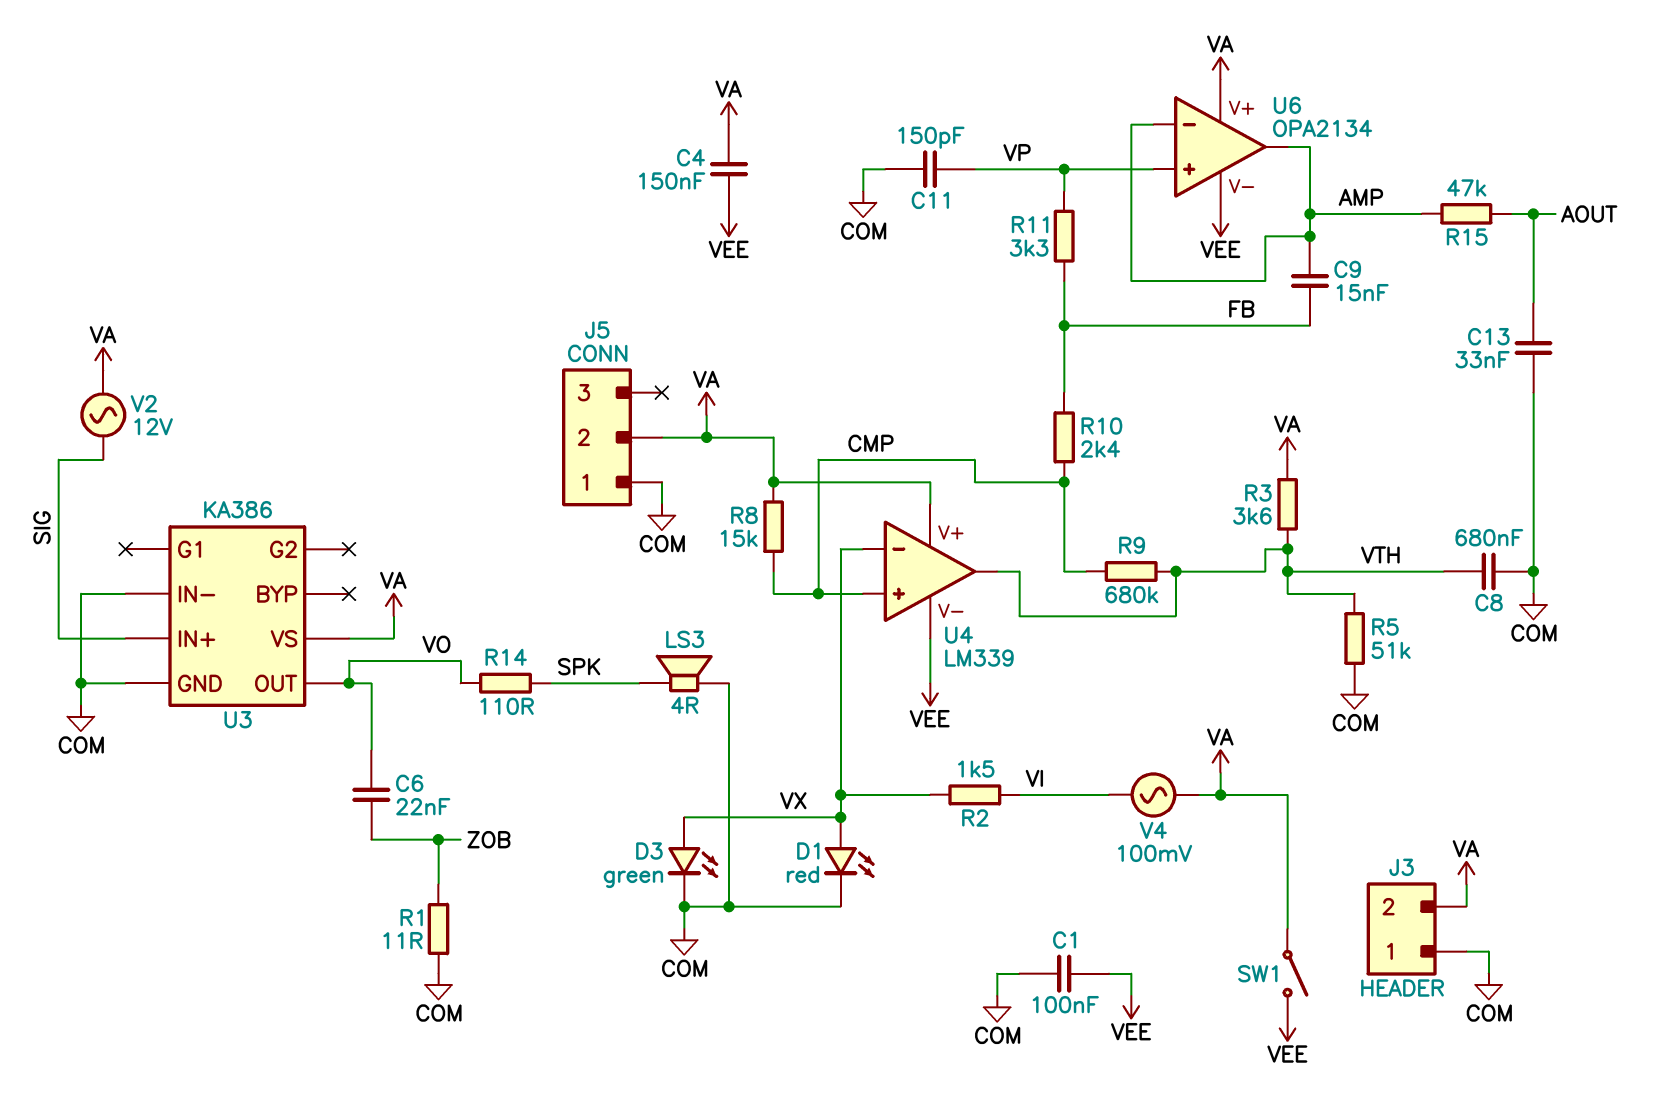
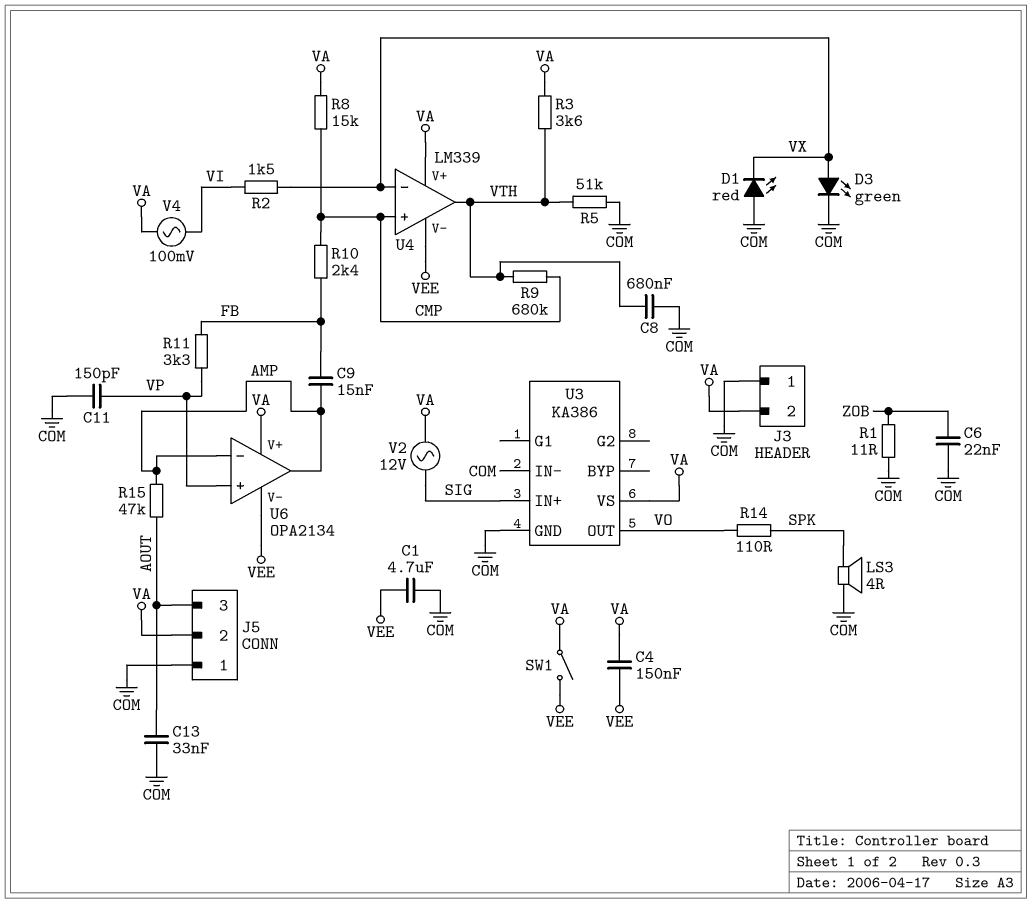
C1: 100nF (COM, VEE) -> 4.7uF (COM, VEE)
C6: 22nF (VO, ZOB) -> 22nF (COM, ZOB)
D1: LED red (A VX, K COM) -> LED red (A COM, K VX)
J5 pin 3: none -> AOUT

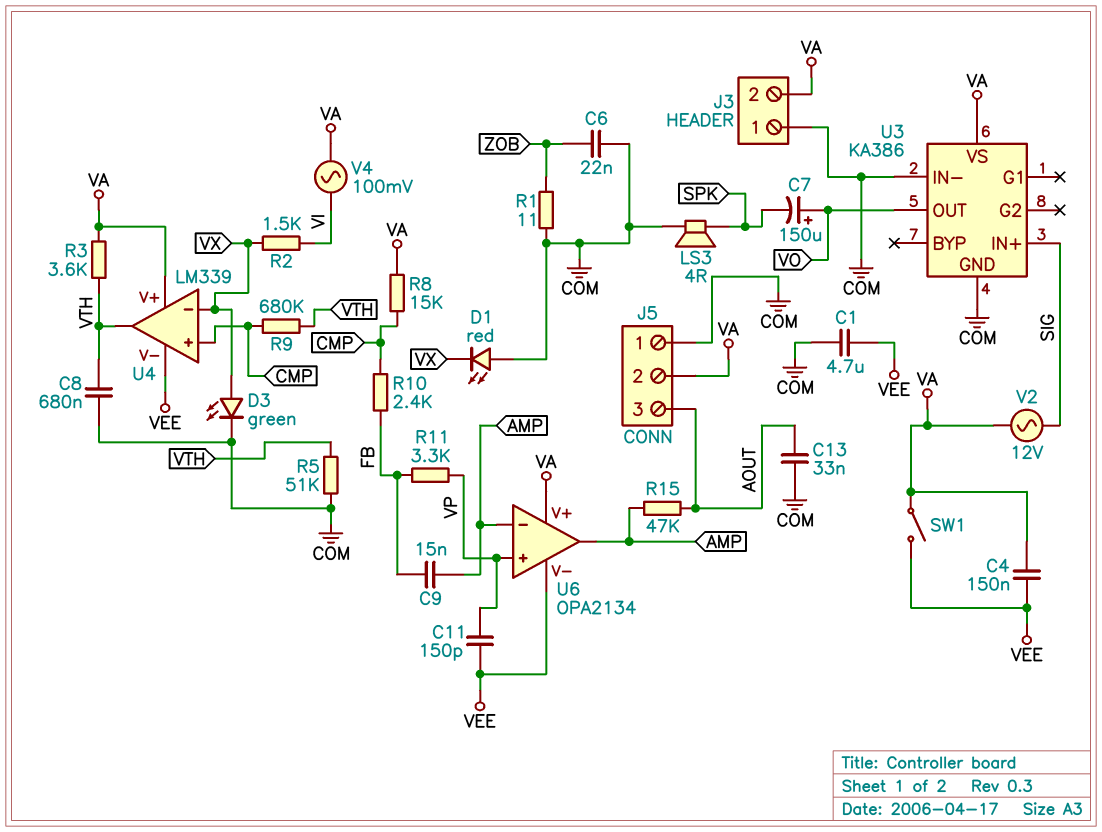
C7: none -> 150uF (plus VO, minus SPK)
C11: 150pF (COM, VP) -> 150pF (VEE, VP)
R14: 110 (SPK, VO) -> none

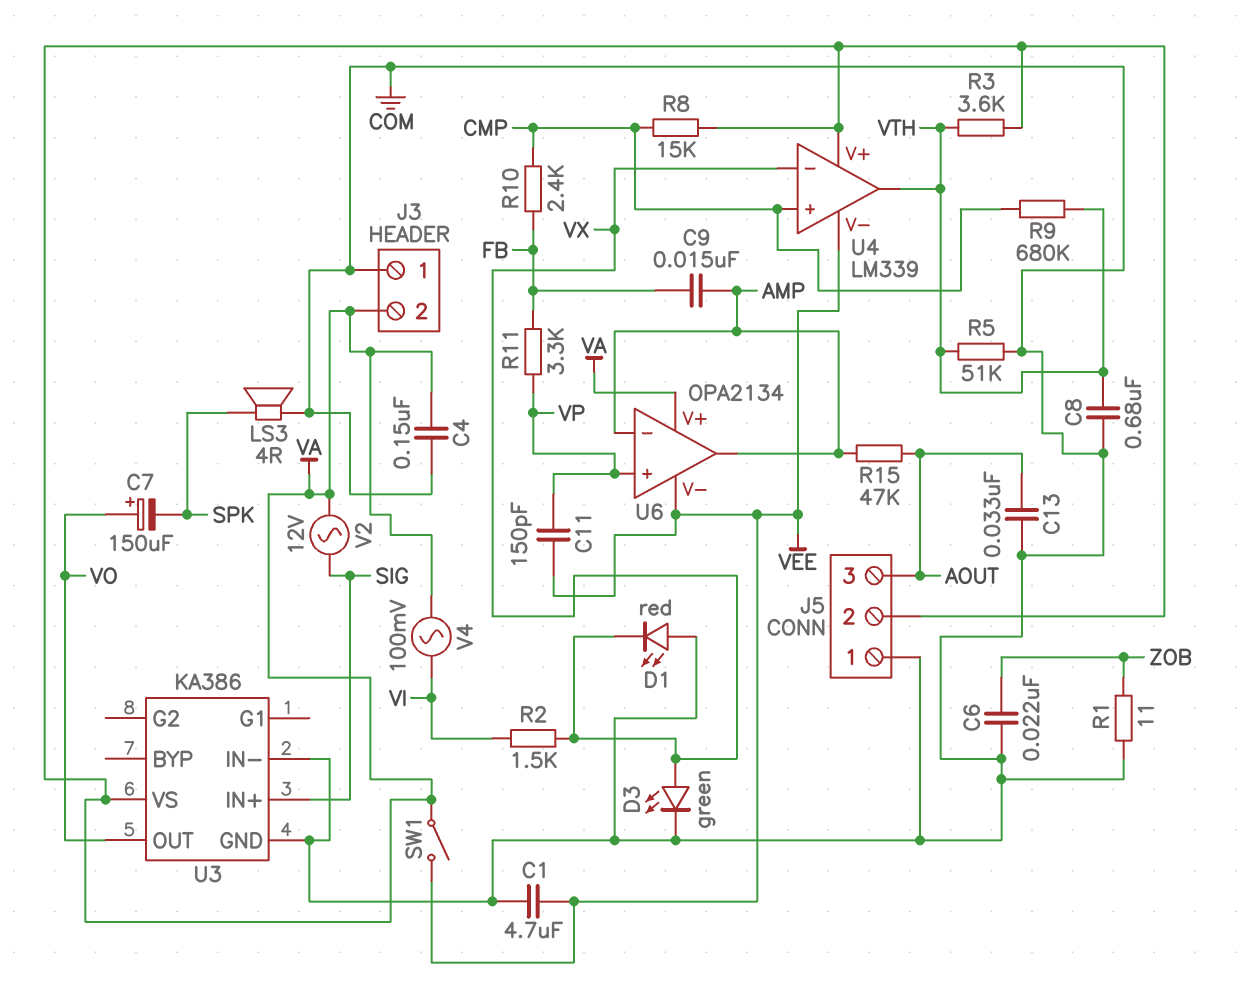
C4: 150nF (VA, VEE) -> 150nF (COM, VA)

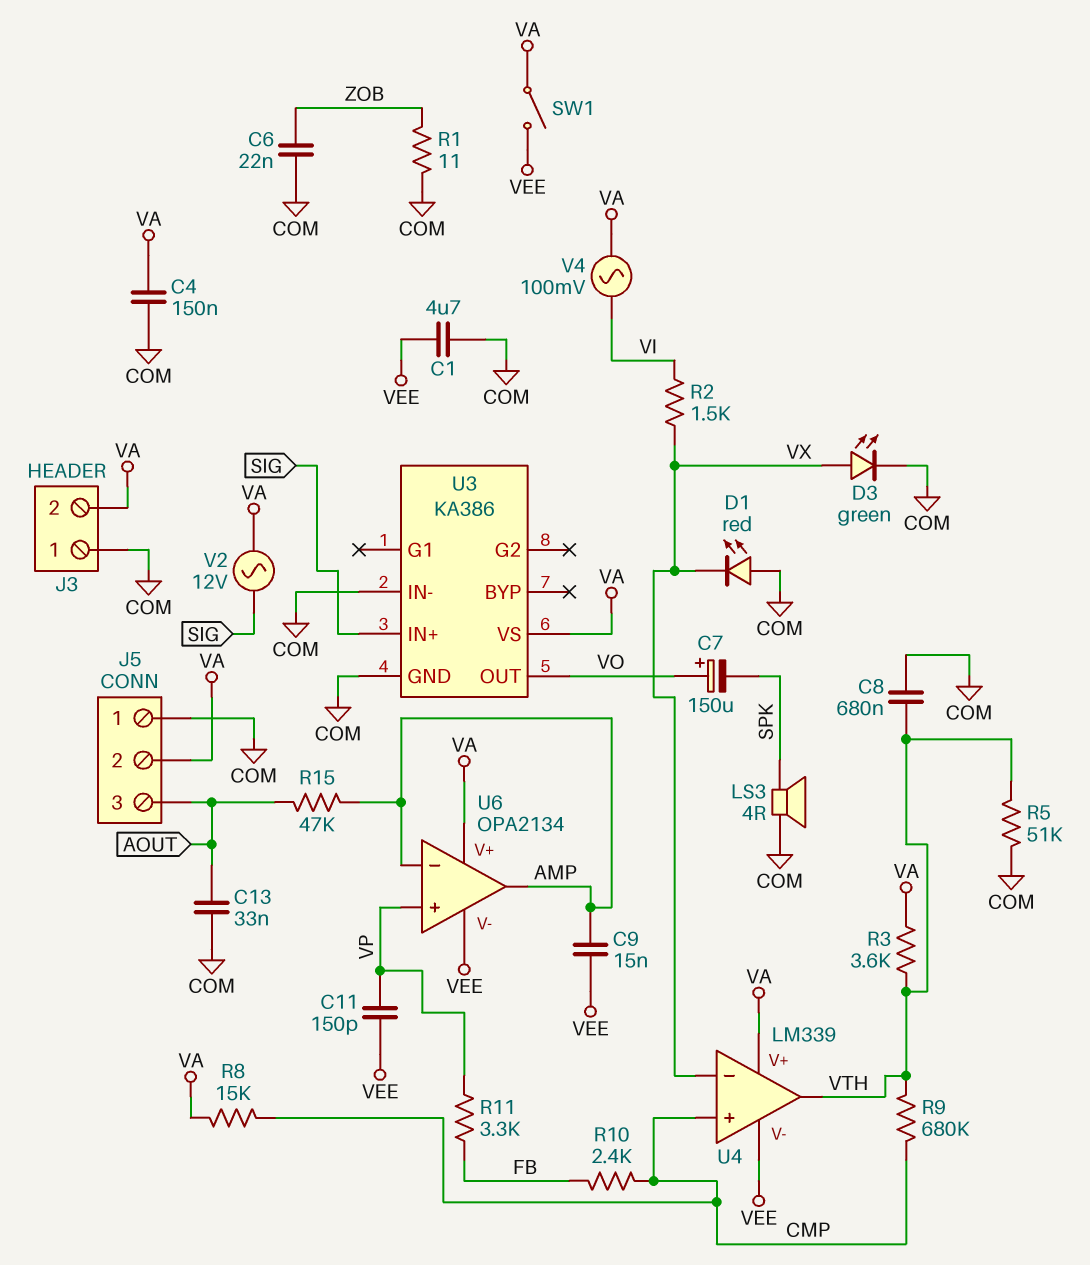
C9: 15nF (AMP, FB) -> 15nF (AMP, VEE)

